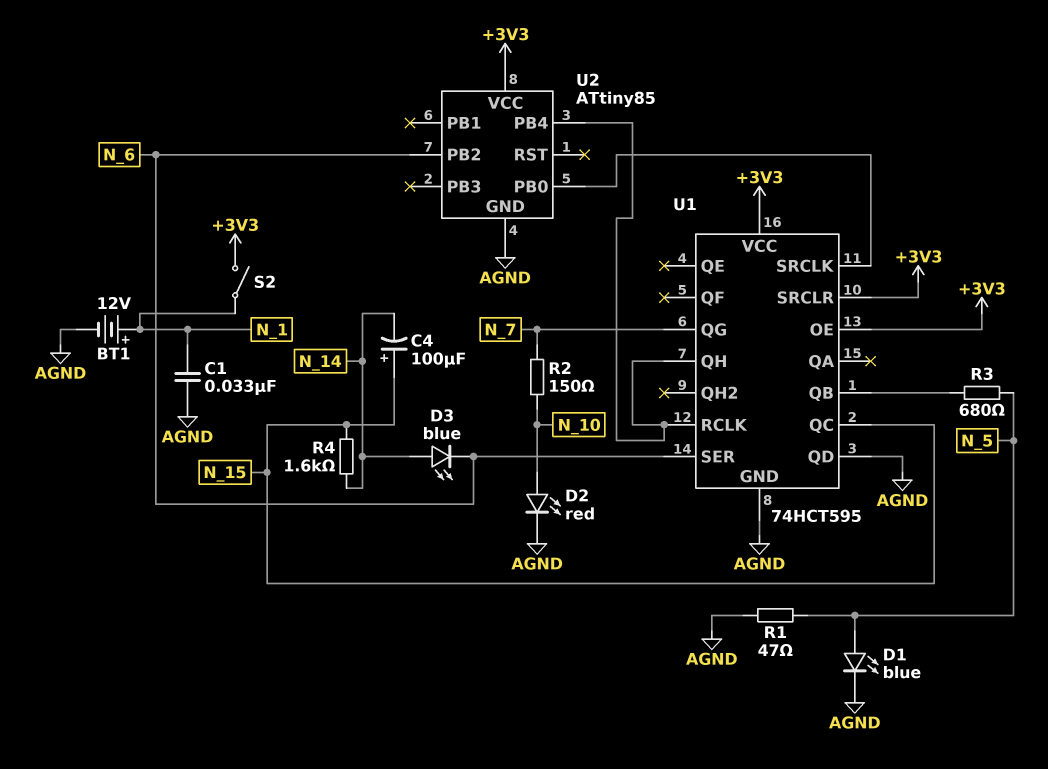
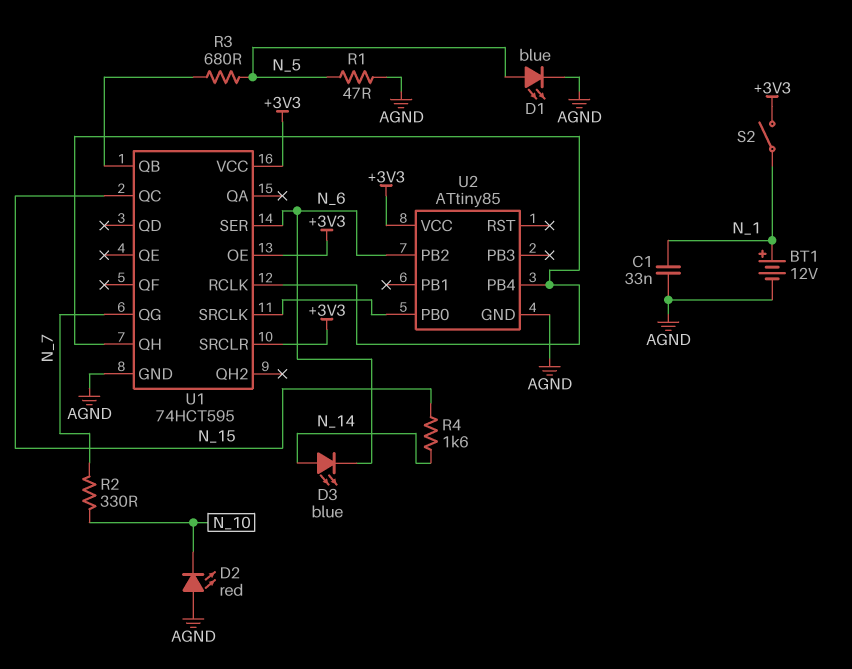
C4: 100uF (plus N_15, minus N_14) -> none
D2: LED red (A N_10, K AGND) -> LED red (A AGND, K N_10)
R2: 150 (N_7, N_10) -> 330 (N_7, N_10)
U1 pin QD: AGND -> none

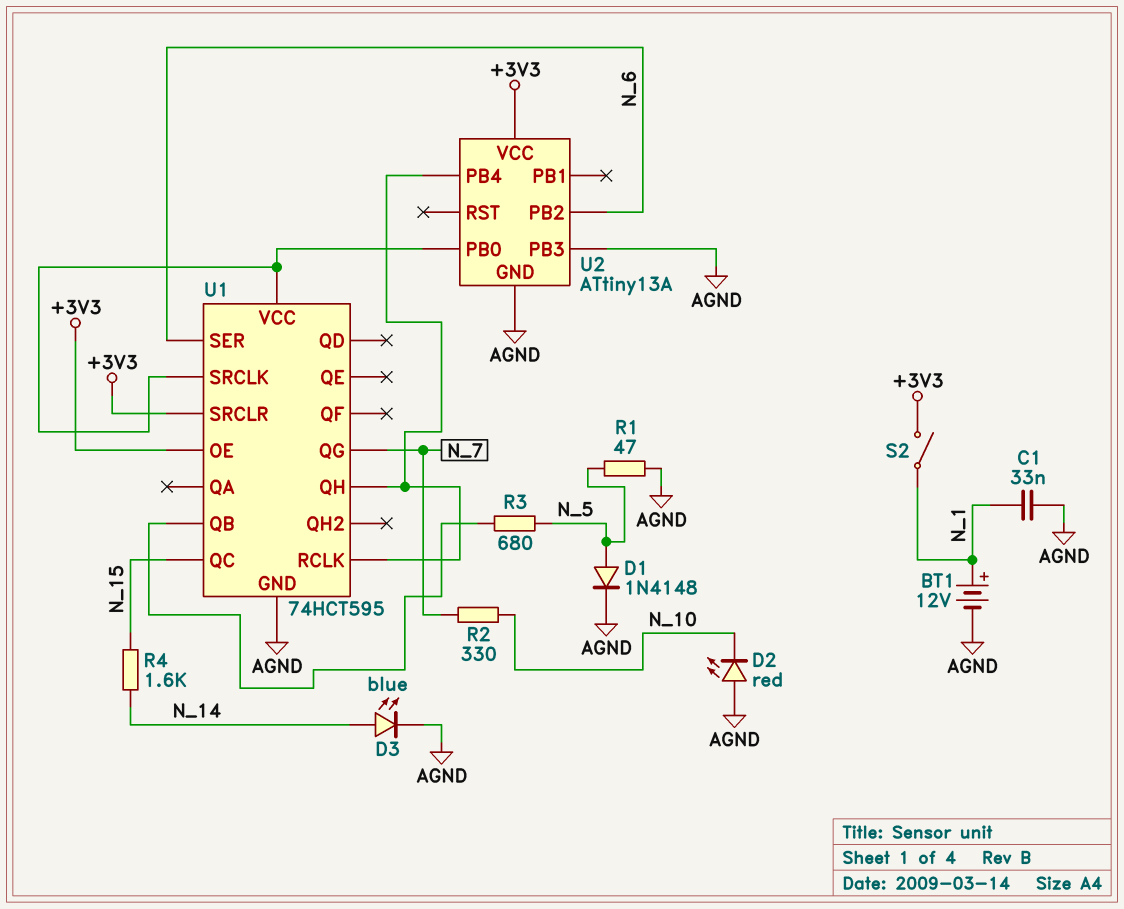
D1: LED blue (A N_5, K AGND) -> diode 1N4148 (A N_5, K AGND)
D3: LED blue (A N_14, K N_6) -> LED blue (A N_14, K AGND)
U1 pin VCC: +3V3 -> U1/SRCLK
U2: ATtiny85 -> ATtiny13A
U2 pin PB3: none -> AGND

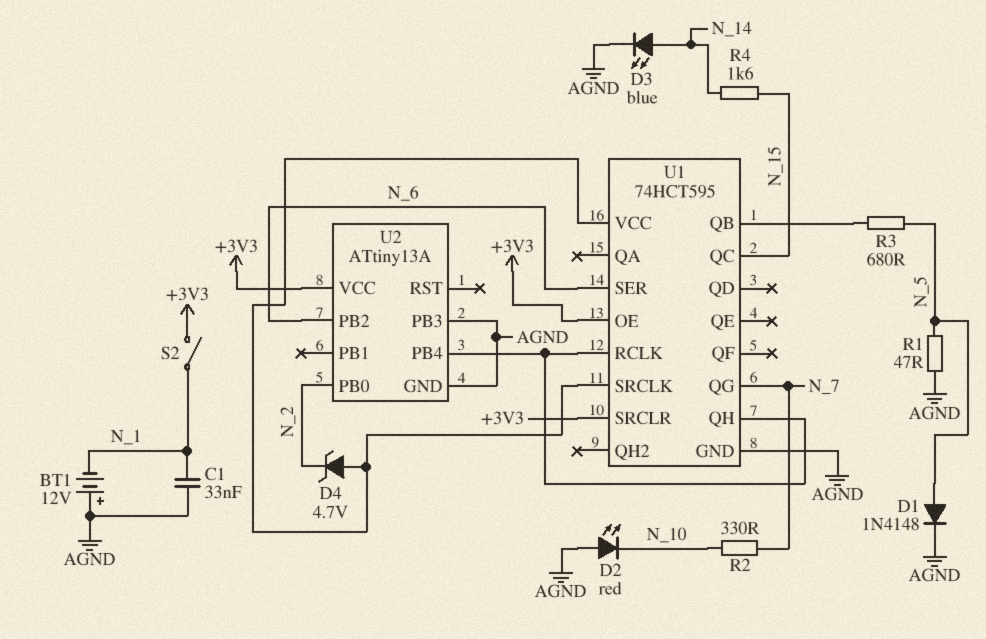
BT1: 12V (plus N_1, minus AGND) -> 12V (plus AGND, minus N_1)
D4: none -> zener 4.7V (A U1/SRCLK, K N_2)
U2 pin PB0: U1/SRCLK -> N_2

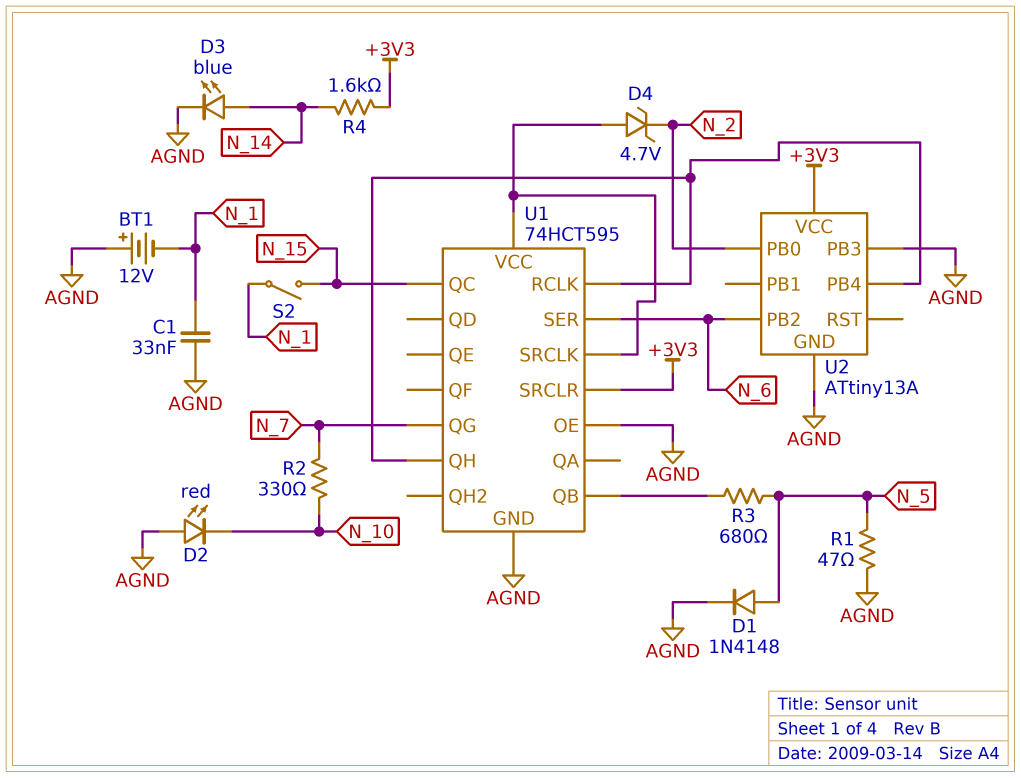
R4: 1.6k (N_14, N_15) -> 1.6k (+3V3, N_14)
S2: switch (+3V3, N_1) -> switch (N_1, N_15)
U1 pin OE: +3V3 -> AGND

